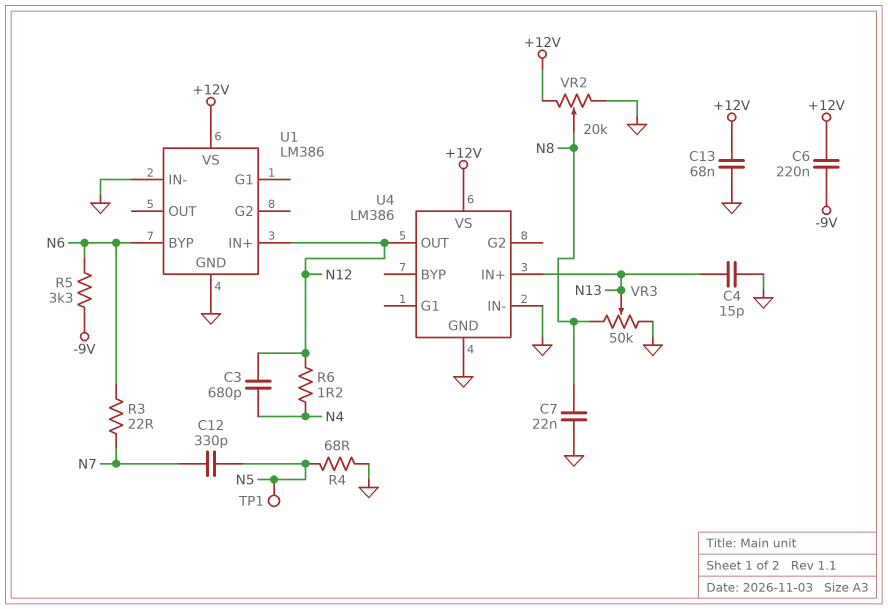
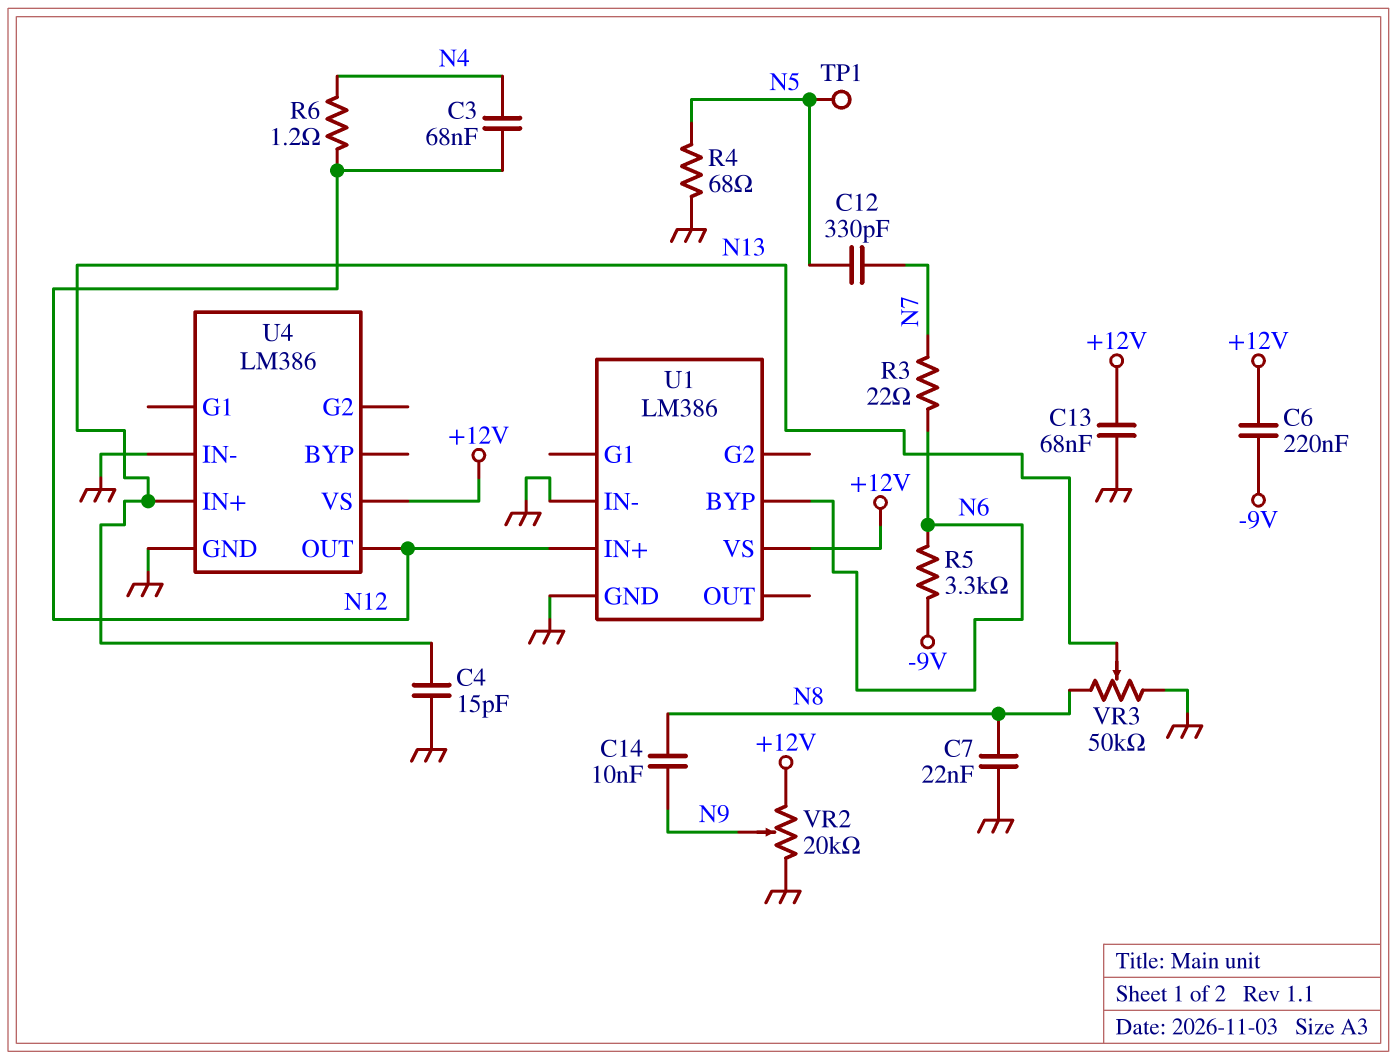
C3: 680pF (N4, N12) -> 68nF (N4, N12)
C14: none -> 10nF (N8, N9)
VR2: 20k (+12V, GND, wiper N8) -> 20k (+12V, GND, wiper N9)

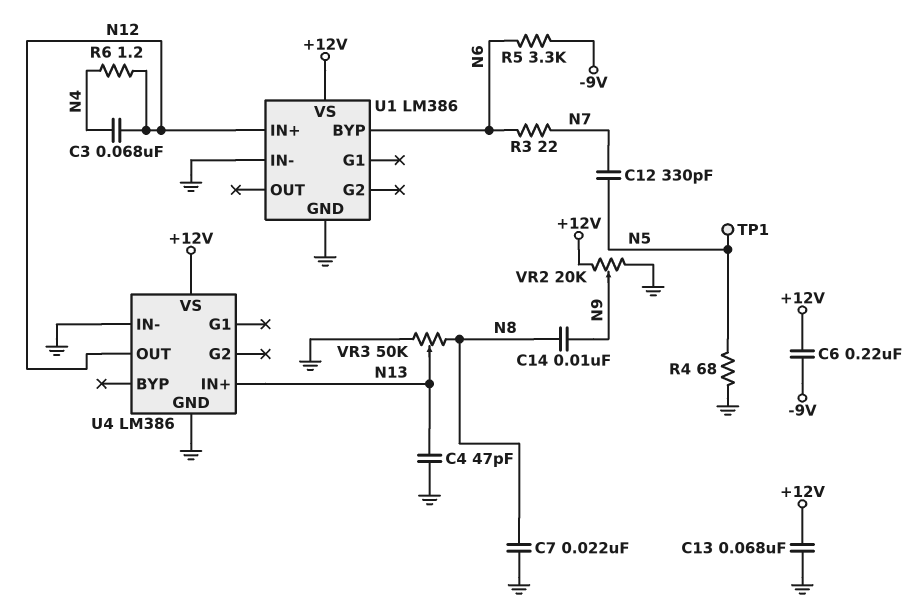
C4: 15pF (GND, N13) -> 47pF (GND, N13)

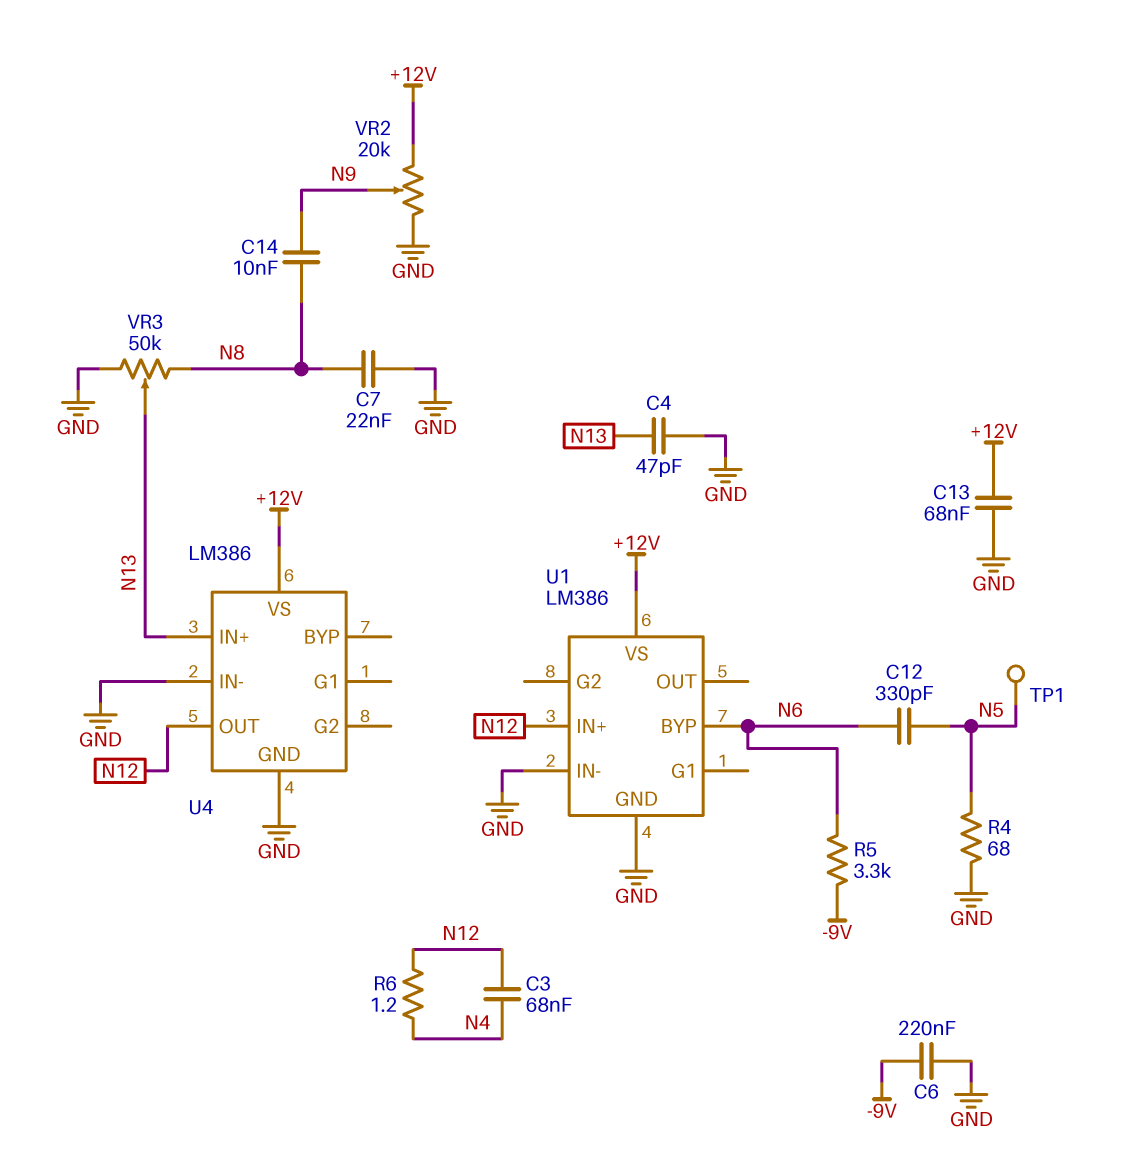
C6: 220nF (+12V, -9V) -> 220nF (-9V, GND)
C12: 330pF (N5, N7) -> 330pF (N5, N6)
R3: 22 (N6, N7) -> none

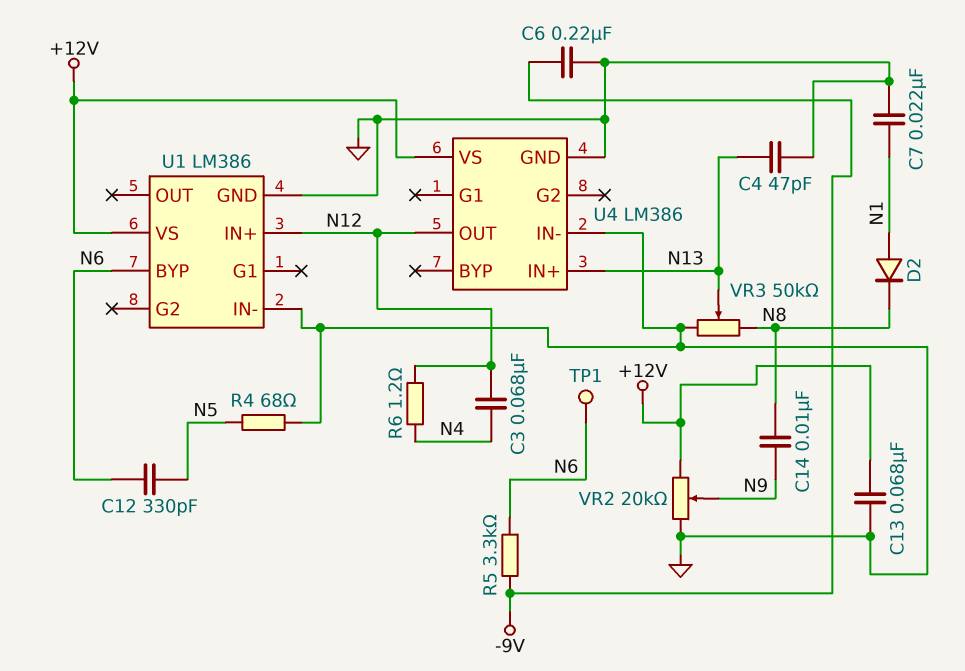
C7: 22nF (GND, N8) -> 22nF (GND, N1)
D2: none -> diode (A N1, K N8)
TP1: test point (N5) -> test point (N6)

